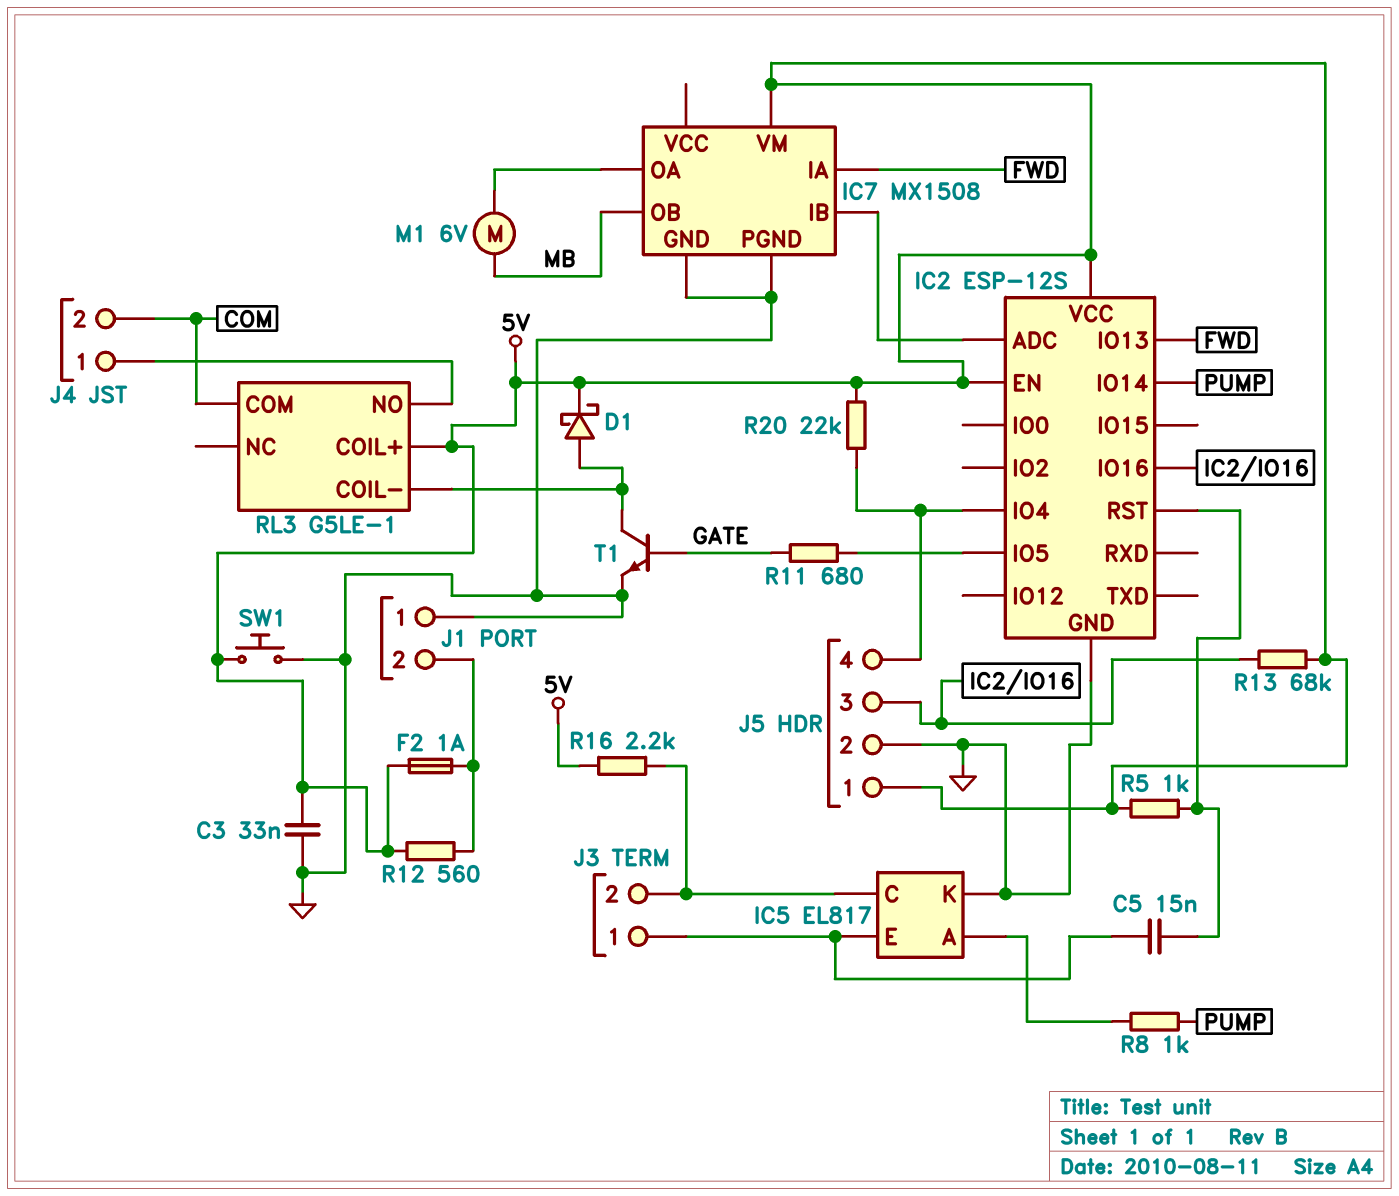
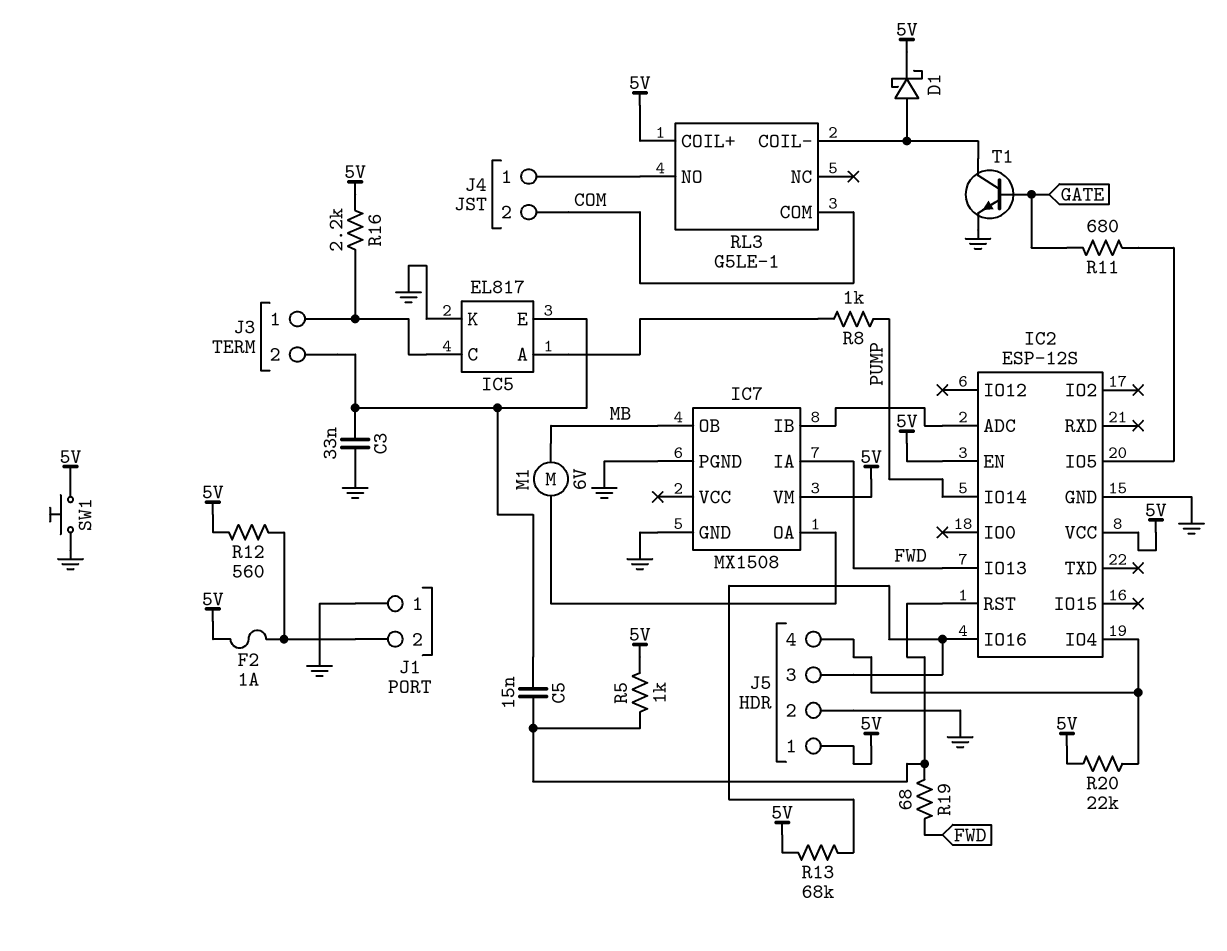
C3: 33nF (5V, GND) -> 33nF (GND, IC5/E)
J3 pin 1: IC5/E -> IC5/C
J3 pin 2: IC5/C -> IC5/E
R19: none -> 68 (FWD, IC2/RST)

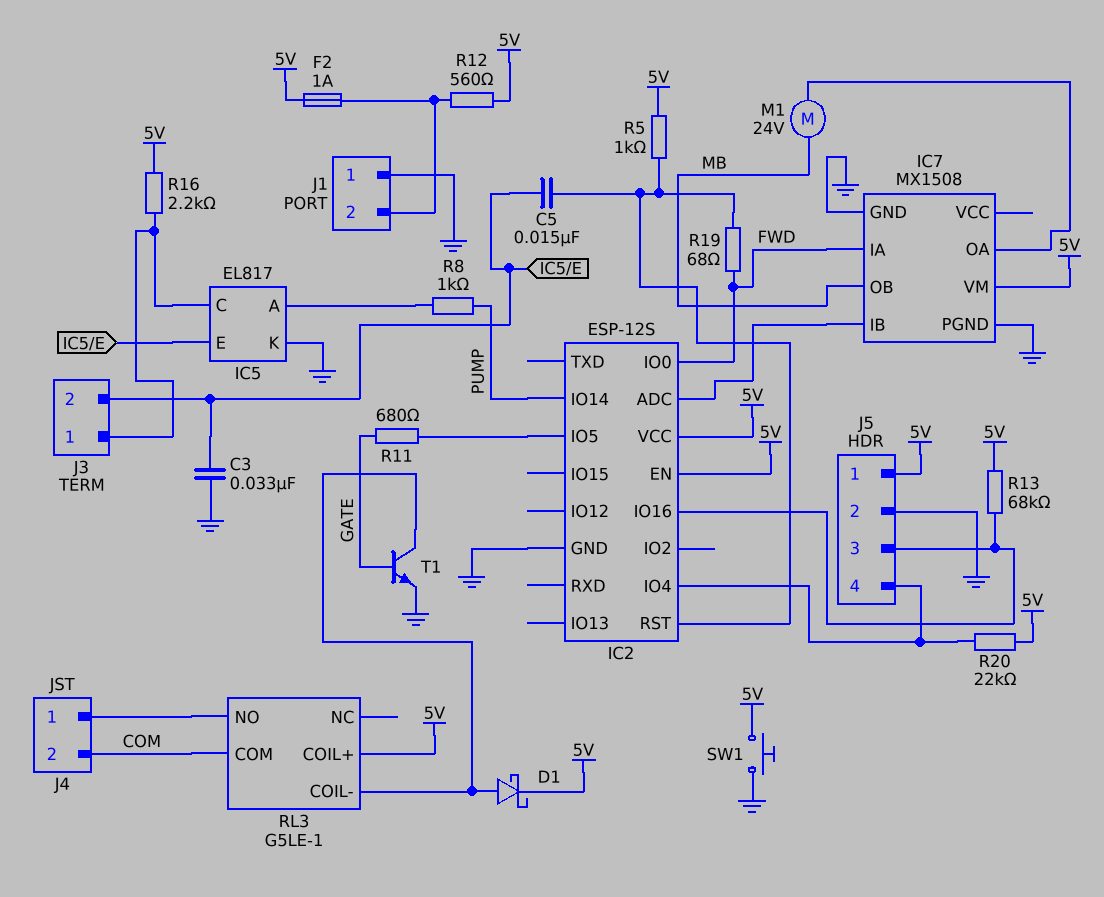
IC2 pin IO0: none -> FWD
IC2 pin IO13: FWD -> none
M1: motor 6V (IC7/OA, MB) -> motor 24V (IC7/OA, MB)

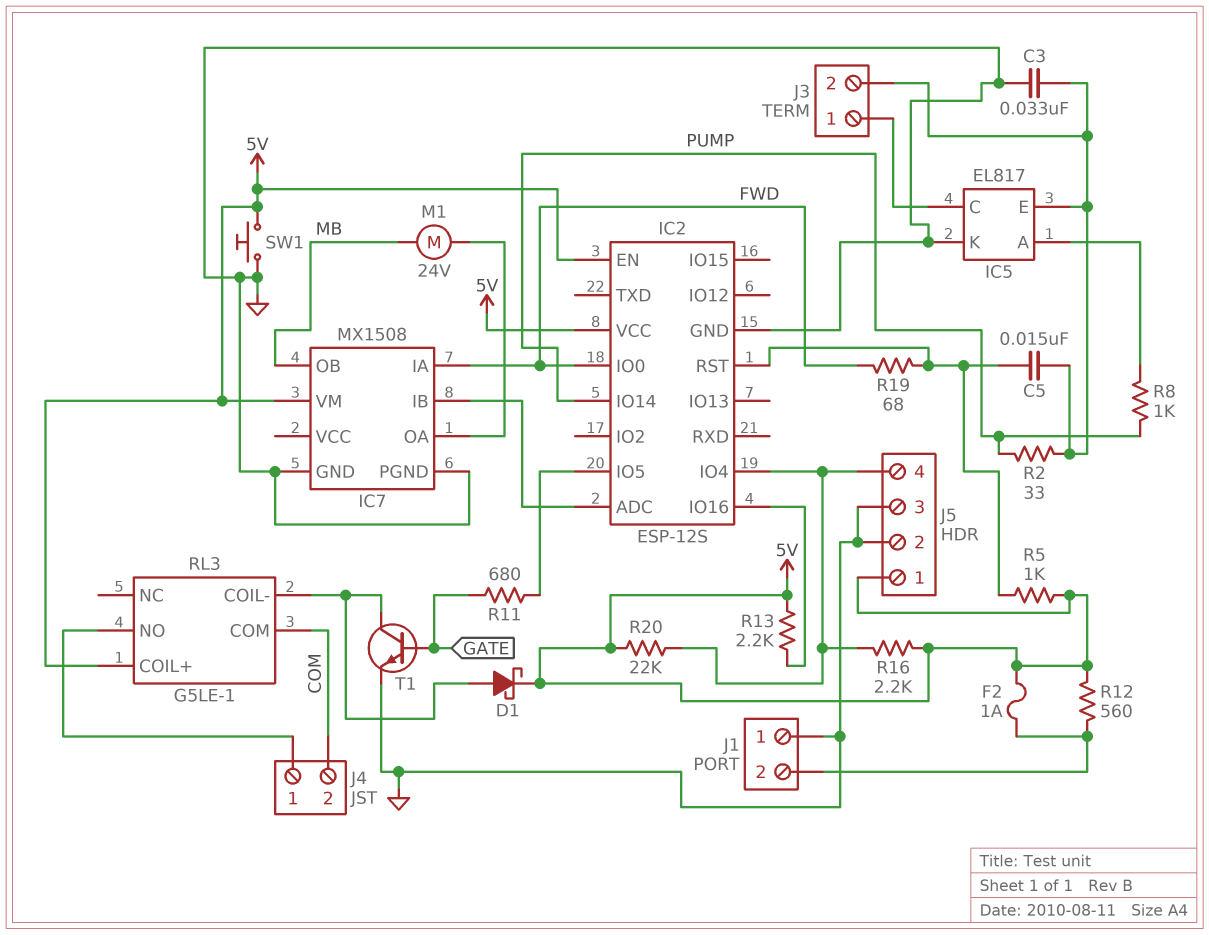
J5 pin 3: IC2/IO16 -> GND
R2: none -> 33 (IC5/E, PUMP)
R13: 68k (5V, IC2/IO16) -> 2.2k (5V, IC2/IO16)
R16: 2.2k (5V, IC5/C) -> 2.2k (5V, IC2/IO4)

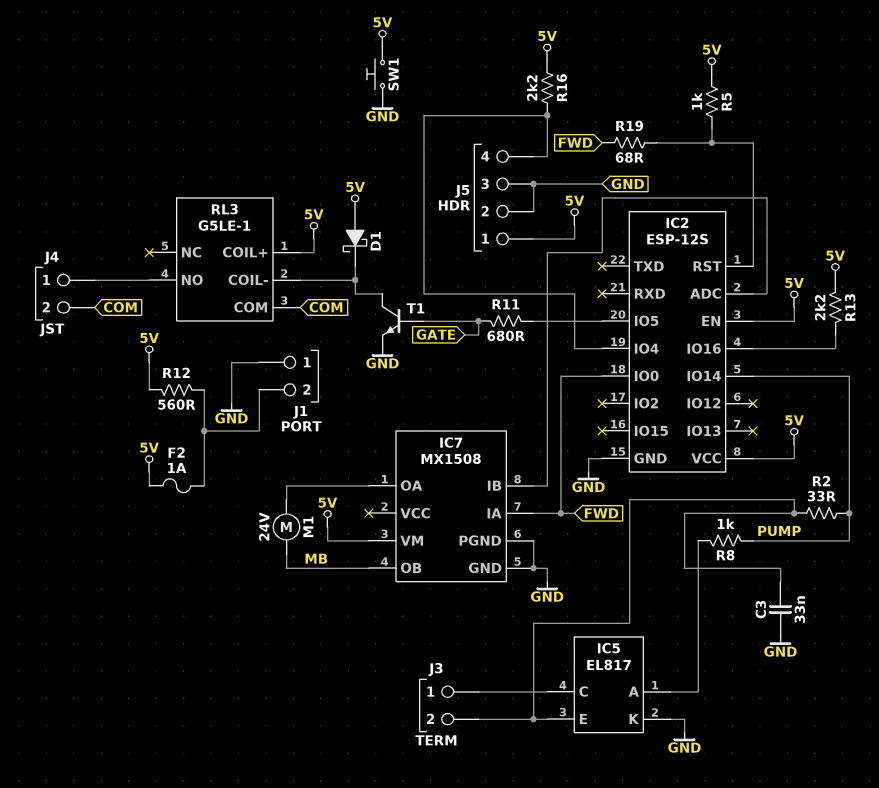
C5: 15nF (IC2/RST, IC5/E) -> none
D1: schottky (A RL3/COIL-, K 5V) -> schottky (A 5V, K RL3/COIL-)
R20: 22k (5V, IC2/IO4) -> none

